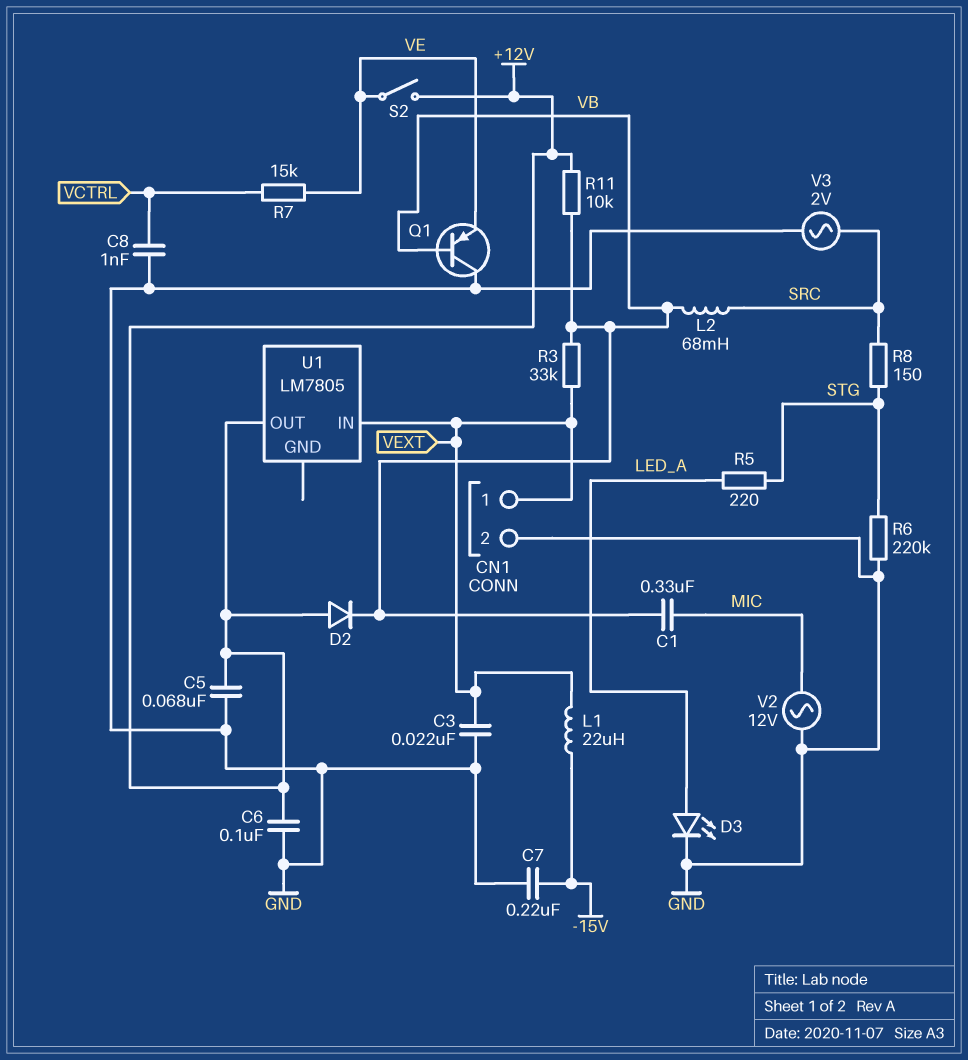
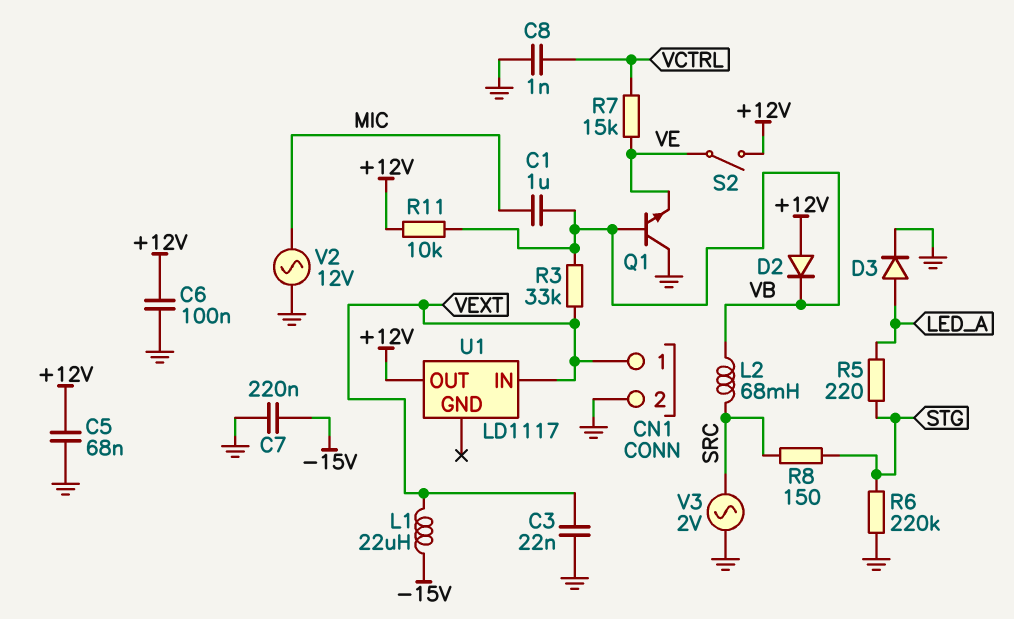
C1: 330nF (MIC, VB) -> 1uF (MIC, VB)
D3: LED (A LED_A, K GND) -> diode (A LED_A, K GND)
Q1: PNP (B VB, C GND, E VE) -> NPN (B VB, C GND, E VE)
U1: LM7805 -> LD1117

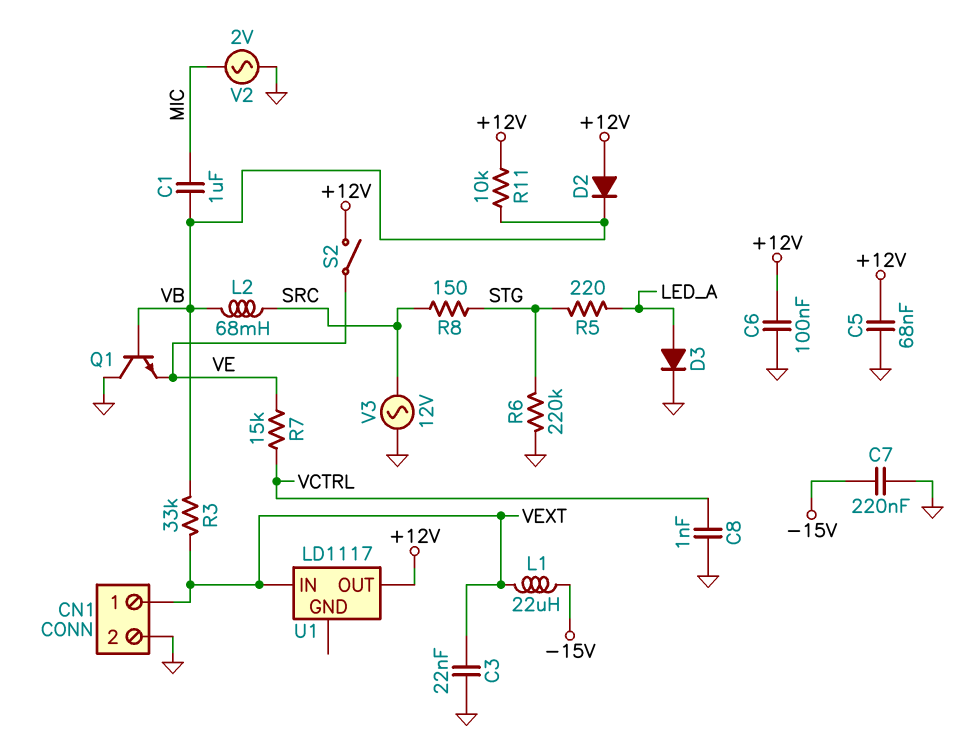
V2: AC 12V (GND, MIC) -> AC 2V (GND, MIC)
V3: AC 2V (GND, SRC) -> AC 12V (GND, SRC)

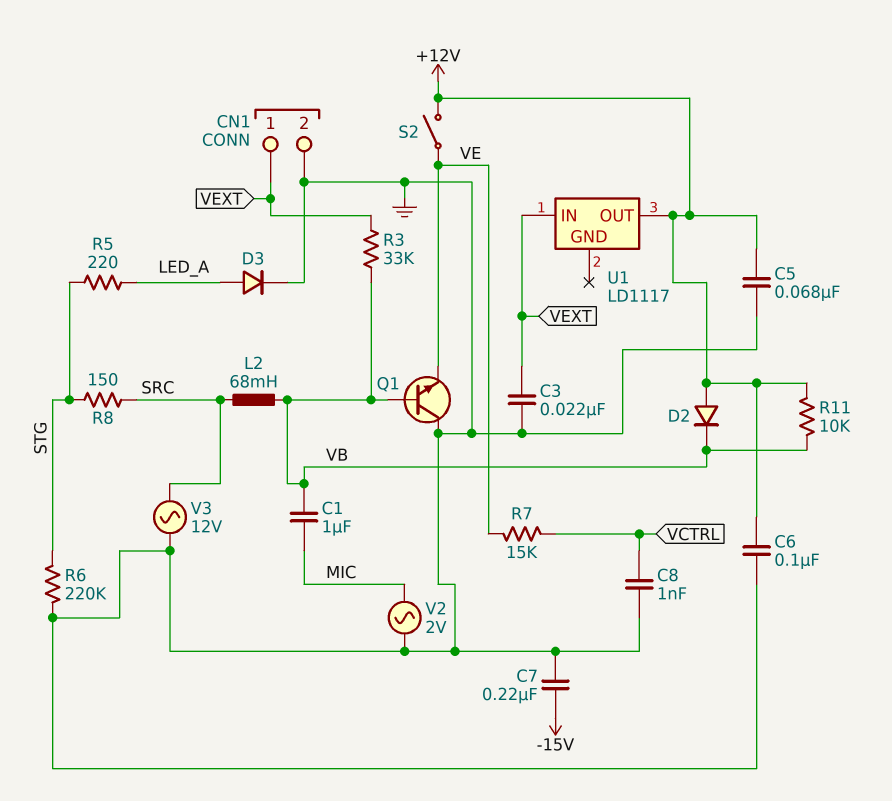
L1: 22uH (-15V, VEXT) -> none

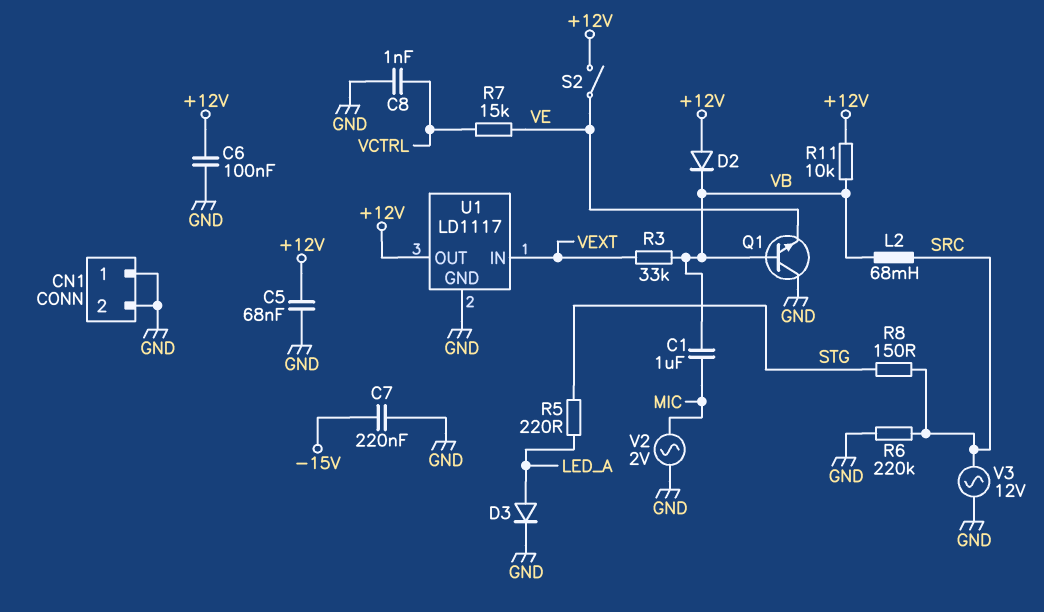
C3: 22nF (GND, VEXT) -> none
CN1 pin 1: VEXT -> GND
R6: 220k (GND, STG) -> 220k (GND, SRC)
U1 pin GND: none -> GND

